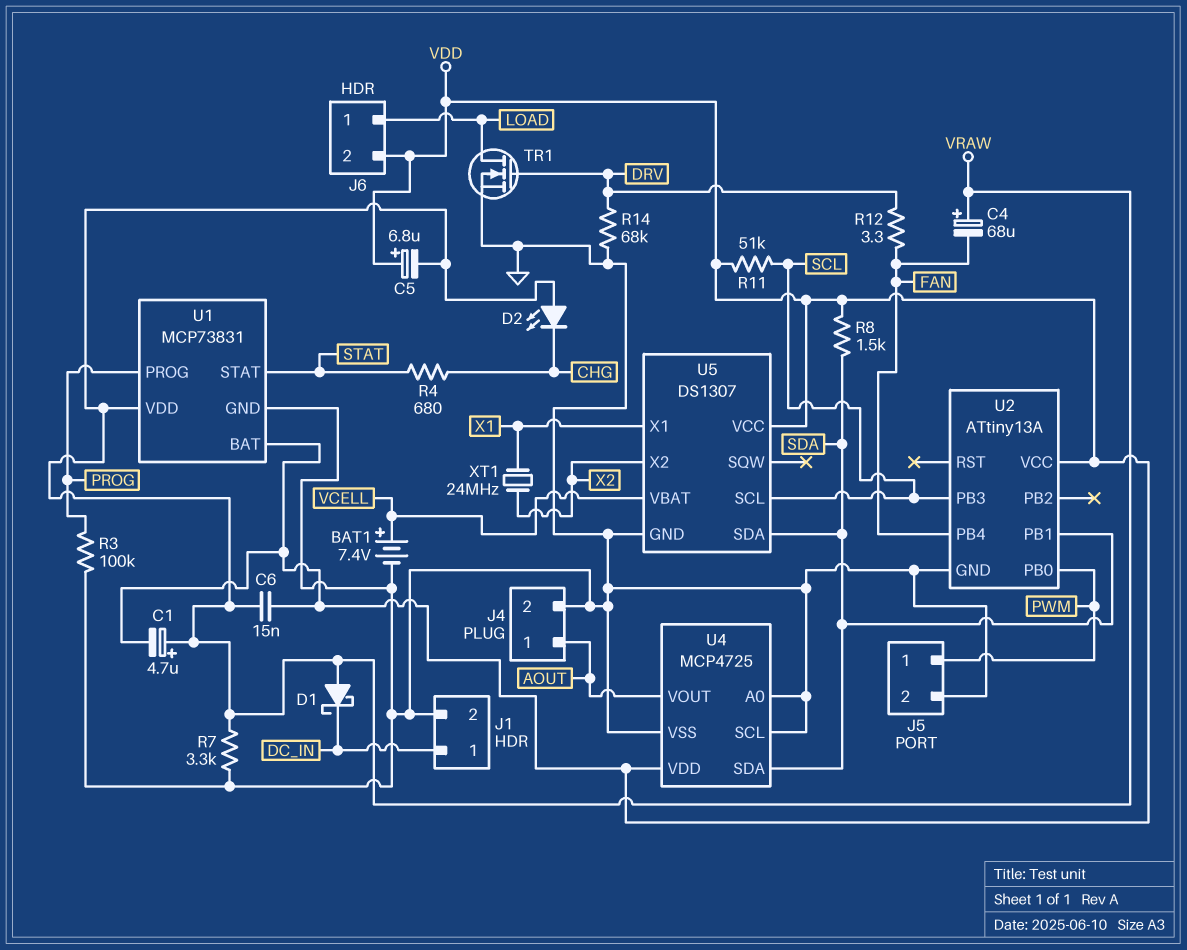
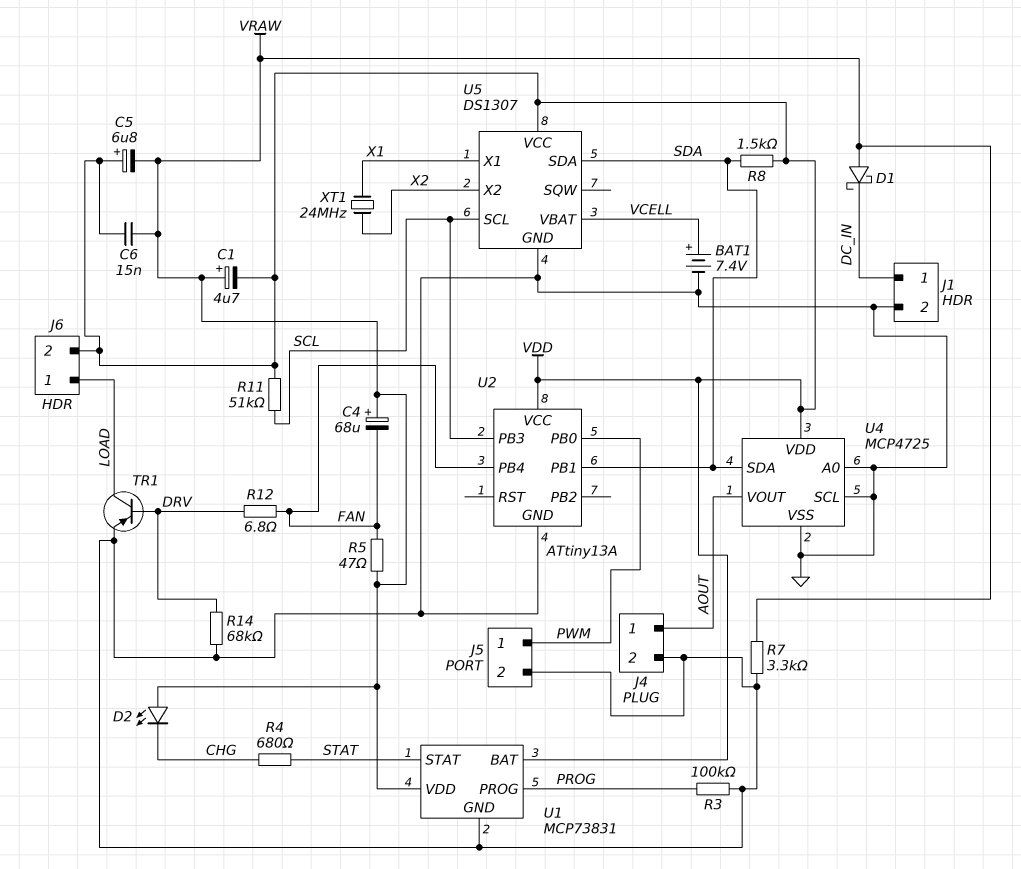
R5: none -> 47 (FAN, VRAW)
R12: 3.3 (DRV, FAN) -> 6.8 (DRV, FAN)
TR1: NMOS (G DRV, D LOAD, S GND) -> PNP (B DRV, C LOAD, E GND)

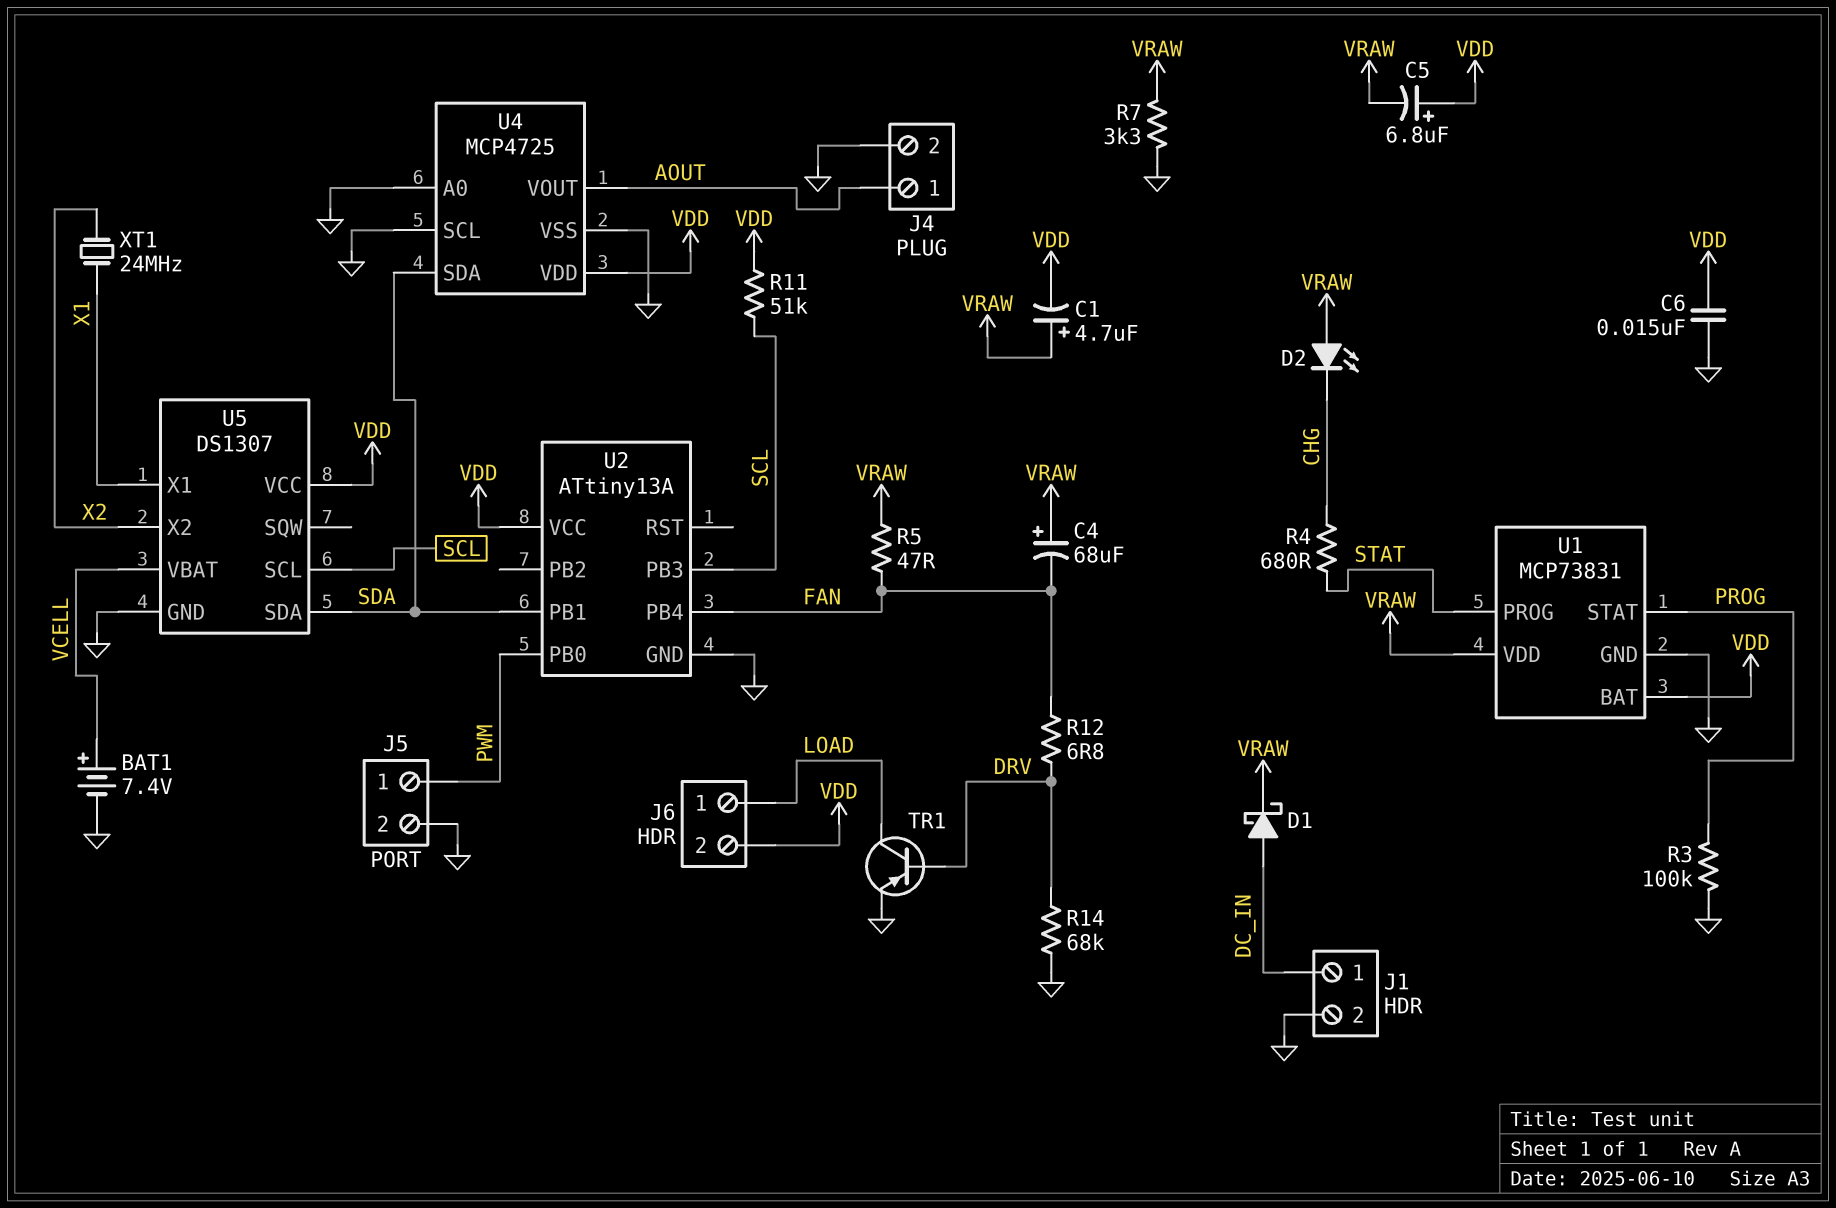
C6: 15nF (VDD, VRAW) -> 15nF (GND, VDD)
D1: schottky (A VRAW, K DC_IN) -> schottky (A DC_IN, K VRAW)
R8: 1.5k (SDA, VDD) -> none
U1 pin PROG: PROG -> STAT
U1 pin STAT: STAT -> PROG

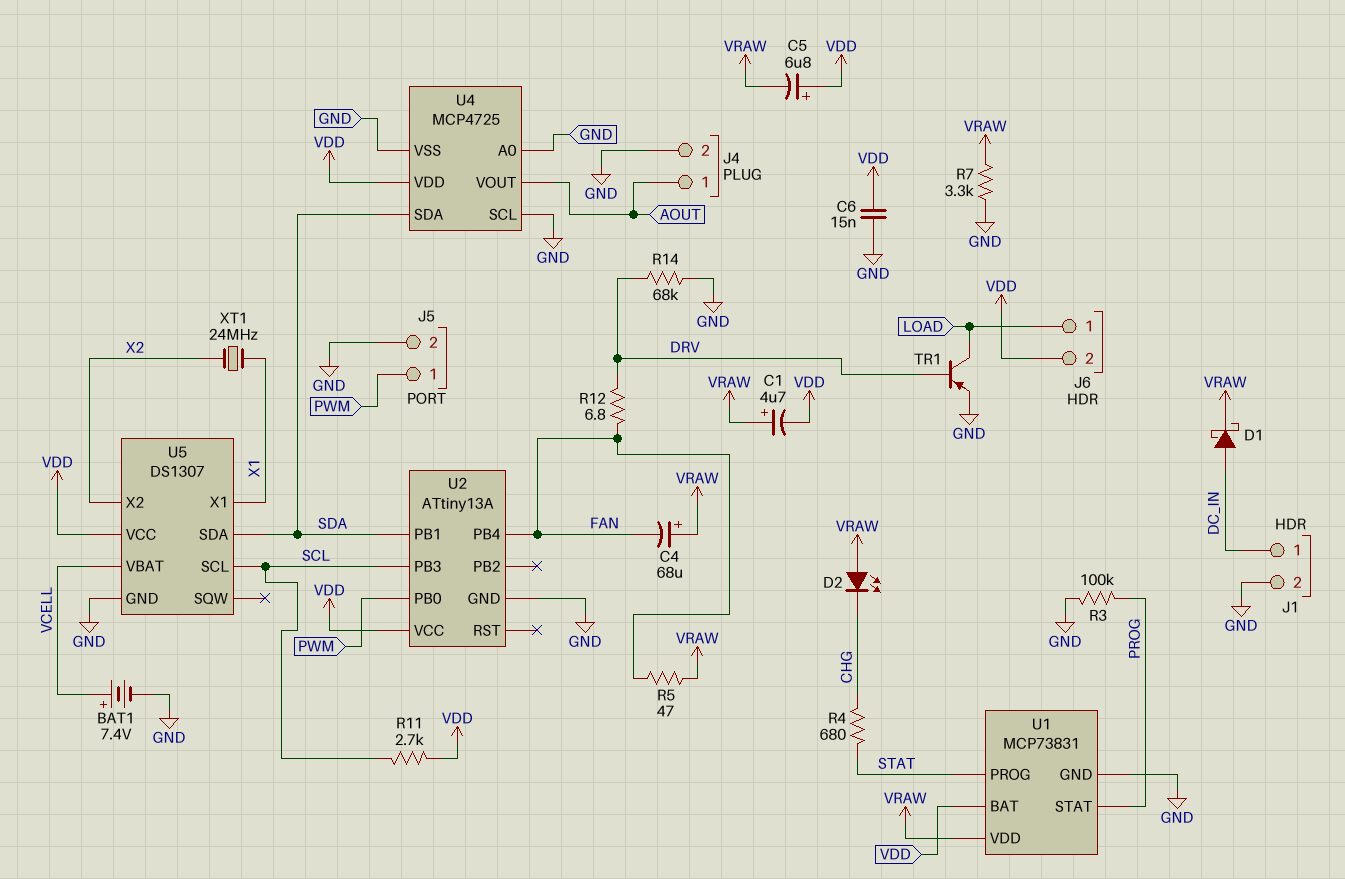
R11: 51k (SCL, VDD) -> 2.7k (SCL, VDD)

